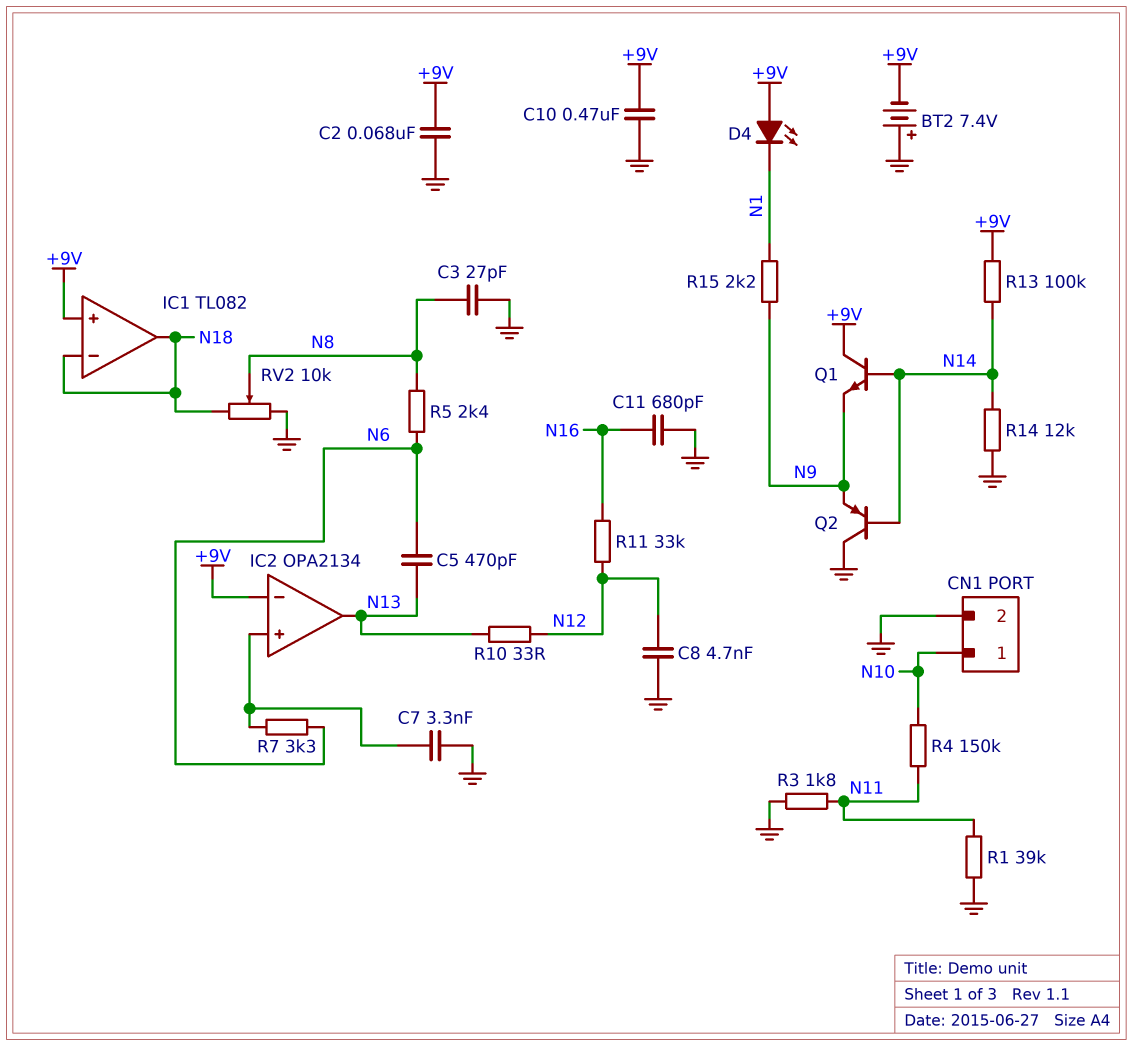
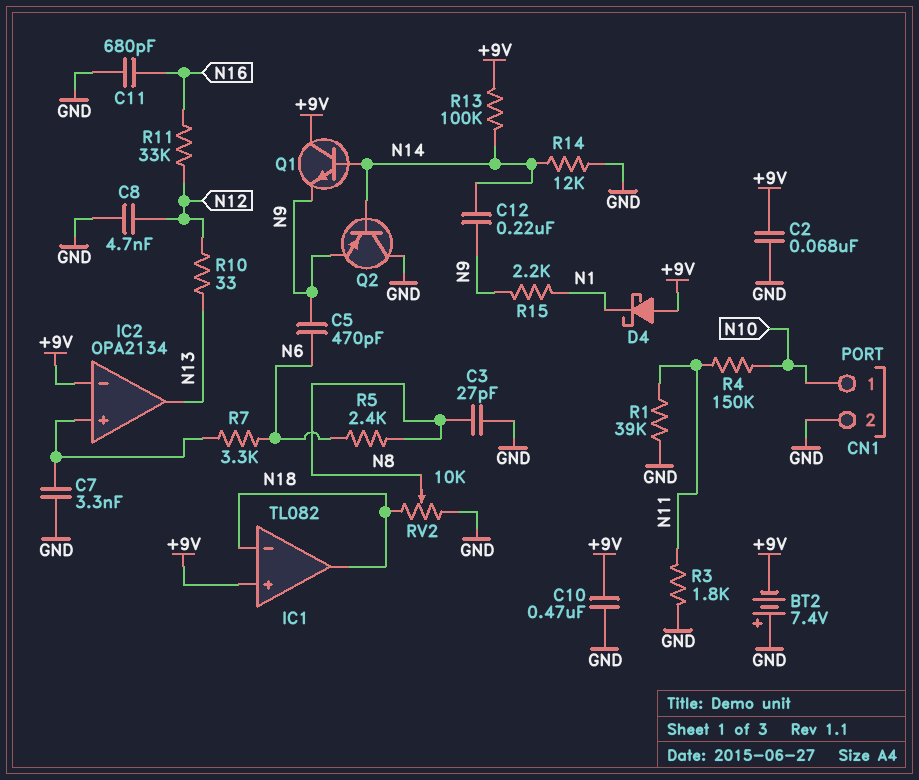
C5: 470pF (N6, N13) -> 470pF (N6, N9)
C12: none -> 220nF (N9, N14)
D4: LED (A +9V, K N1) -> schottky (A +9V, K N1)

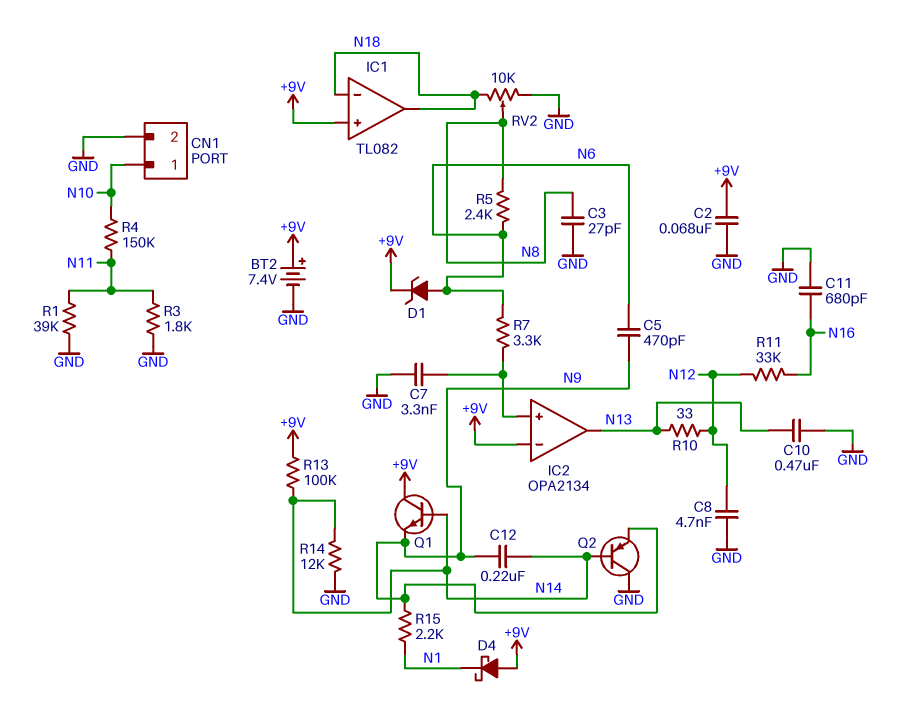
BT2: 7.4V (plus GND, minus +9V) -> 7.4V (plus +9V, minus GND)
C10: 470nF (+9V, GND) -> 470nF (GND, N13)
D1: none -> zener (A N6, K +9V)

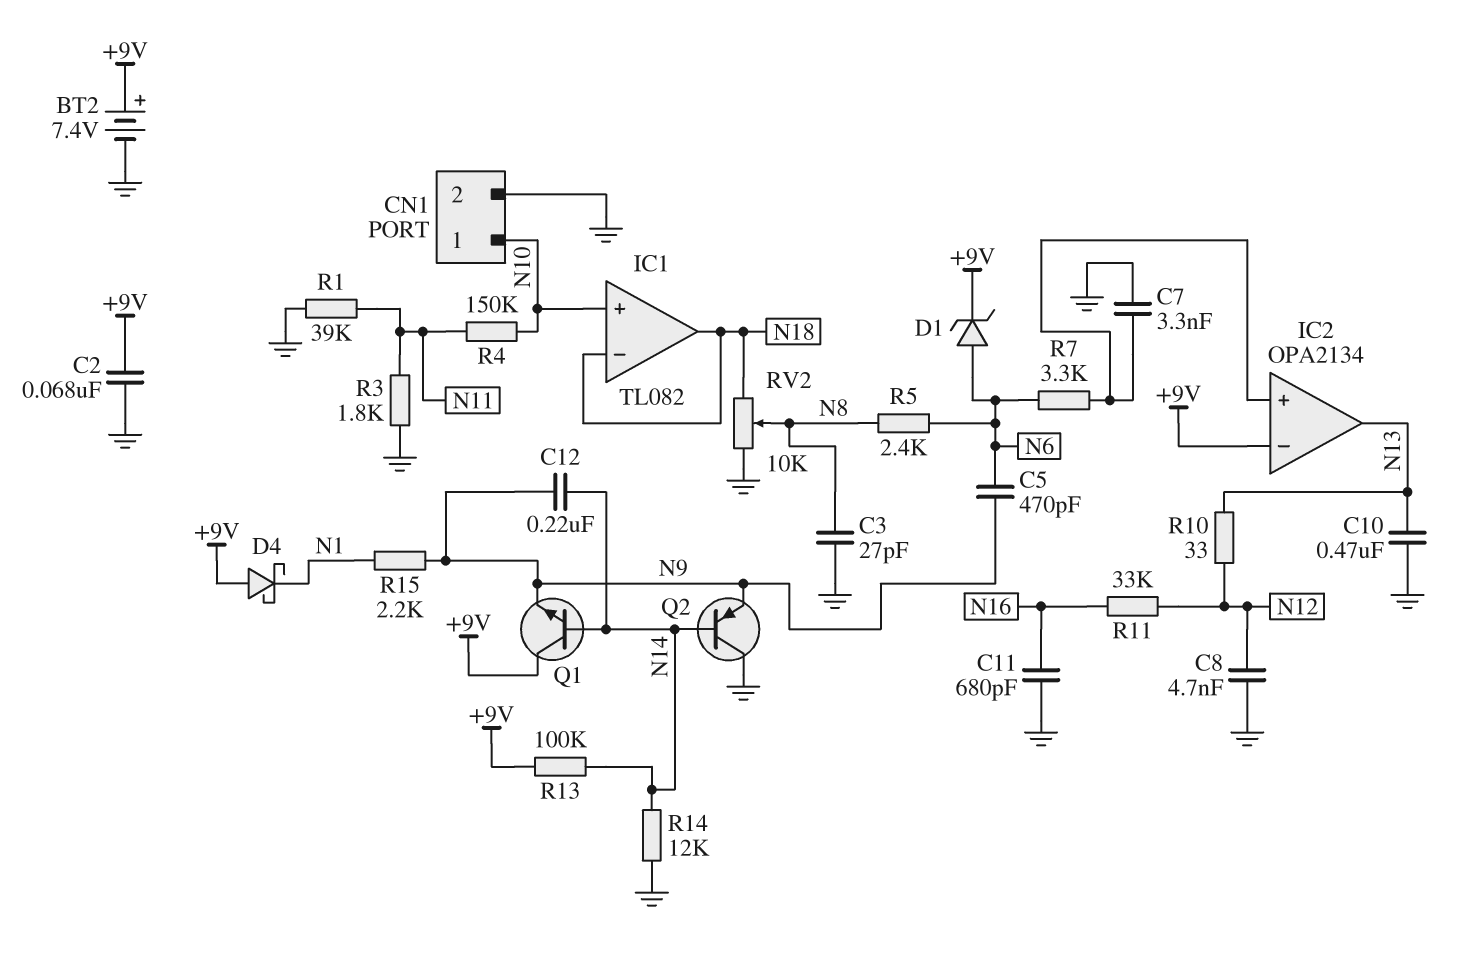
IC1 pin in+: +9V -> N10

